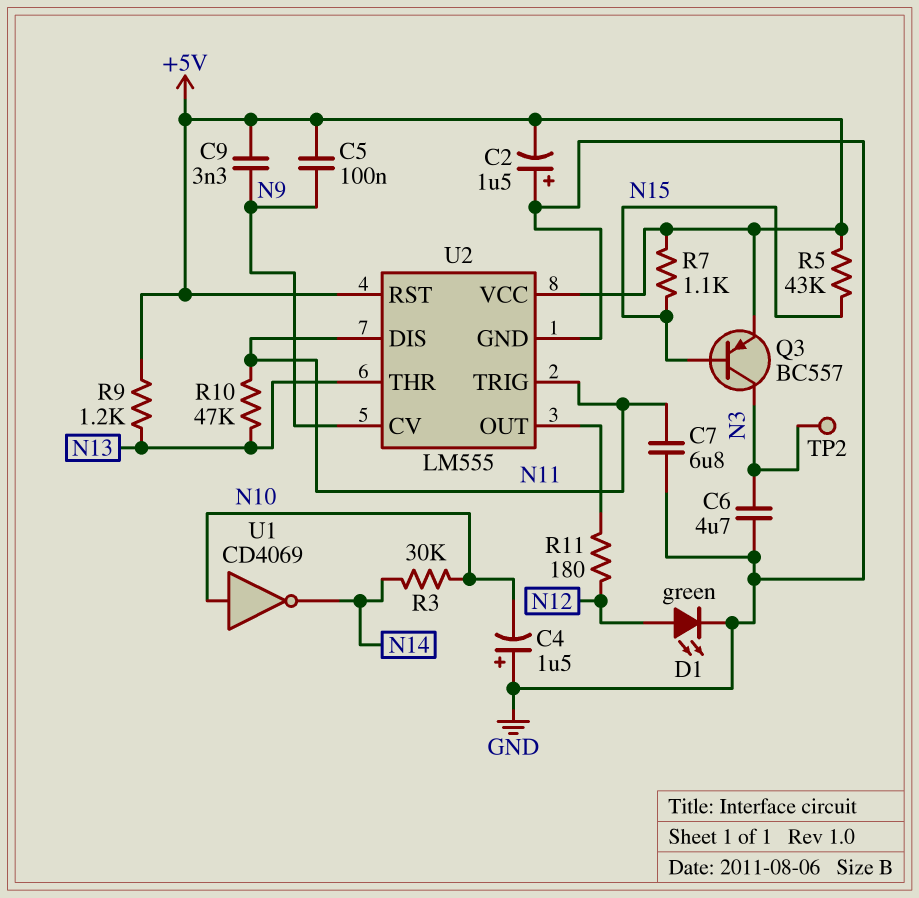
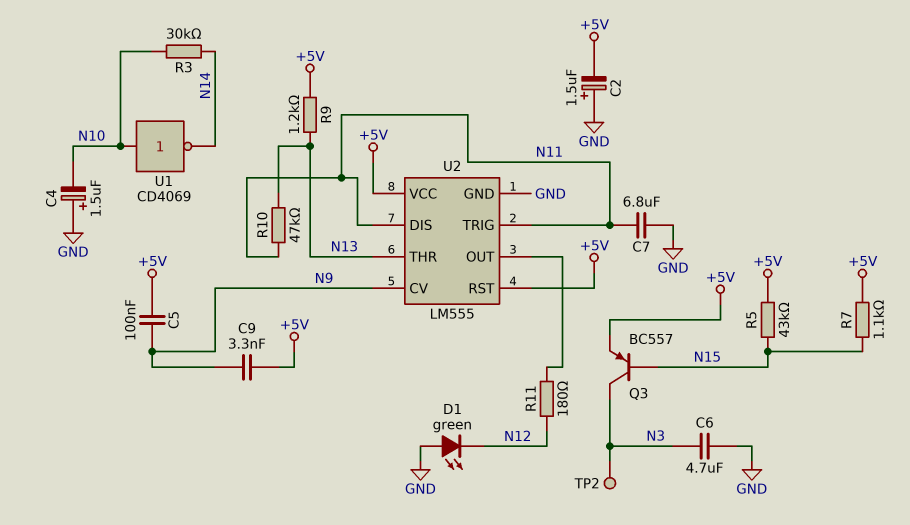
D1: LED green (A N12, K GND) -> LED green (A GND, K N12)

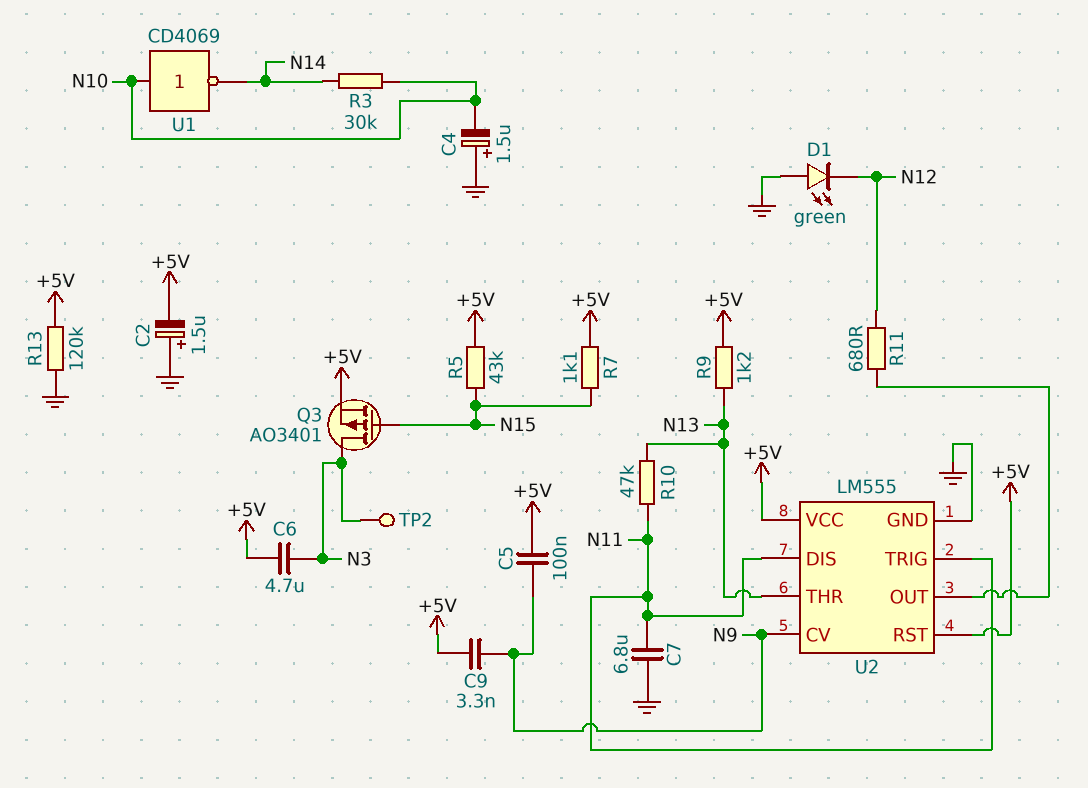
C6: 4.7uF (GND, N3) -> 4.7uF (+5V, N3)
Q3: PNP BC557 (B N15, C N3, E +5V) -> PMOS AO3401 (G N15, D N3, S +5V)
R11: 180 (N12, U2/OUT) -> 680 (N12, U2/OUT)
R13: none -> 120k (+5V, GND)

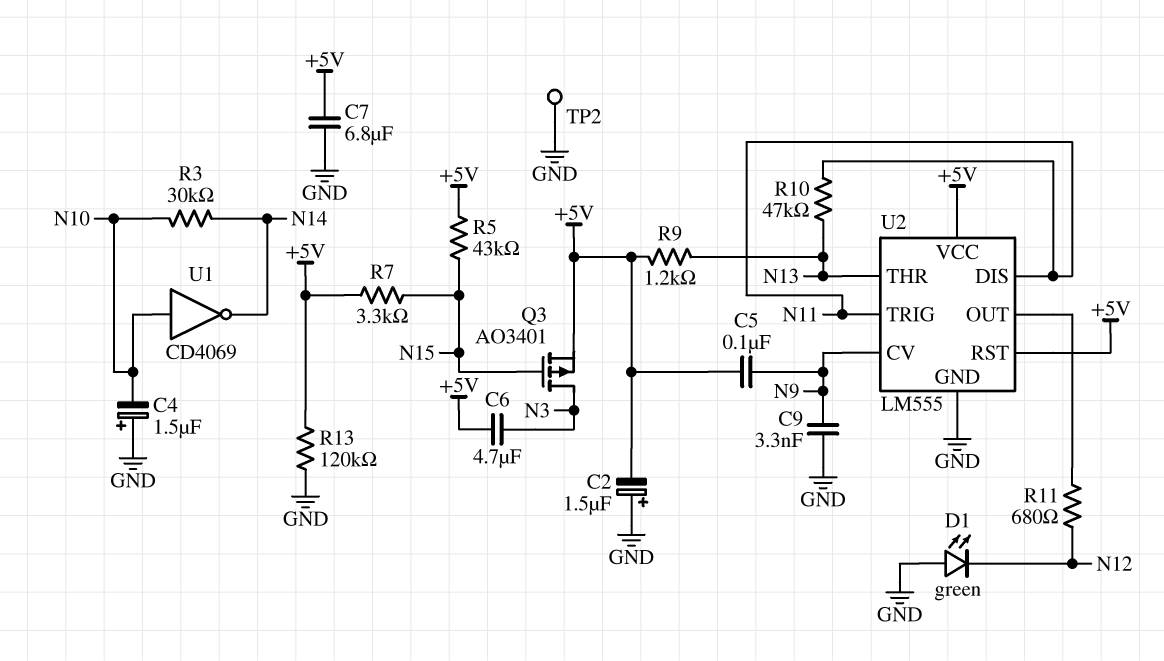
C7: 6.8uF (GND, N11) -> 6.8uF (+5V, GND)
C9: 3.3nF (+5V, N9) -> 3.3nF (GND, N9)
R7: 1.1k (+5V, N15) -> 3.3k (+5V, N15)
TP2: test point (N3) -> test point (GND)

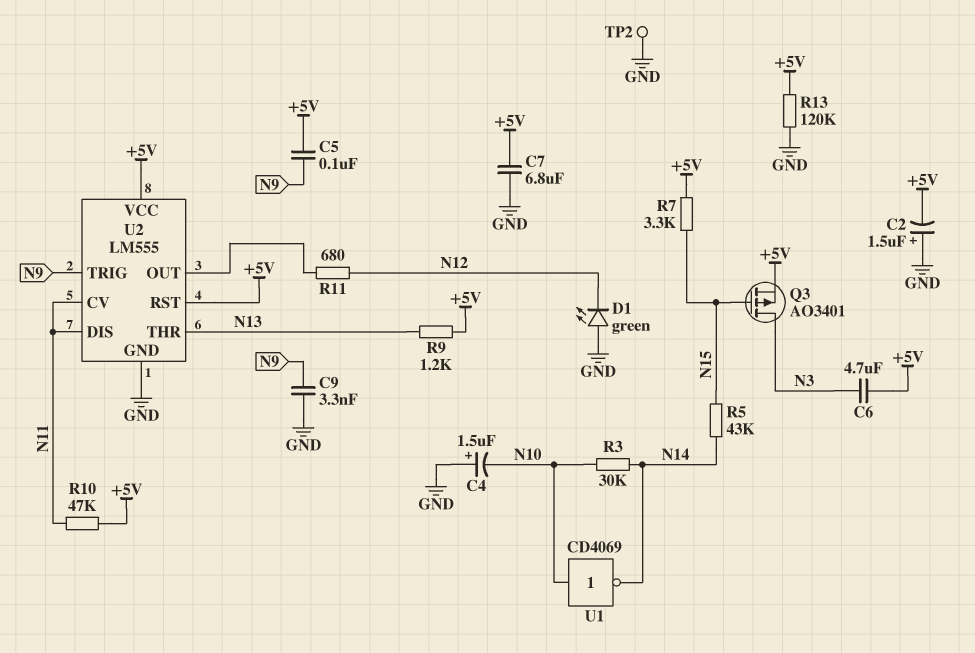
R5: 43k (+5V, N15) -> 43k (N14, N15)
R10: 47k (N11, N13) -> 47k (+5V, N11)
U2 pin CV: N9 -> N11
U2 pin TRIG: N11 -> N9

